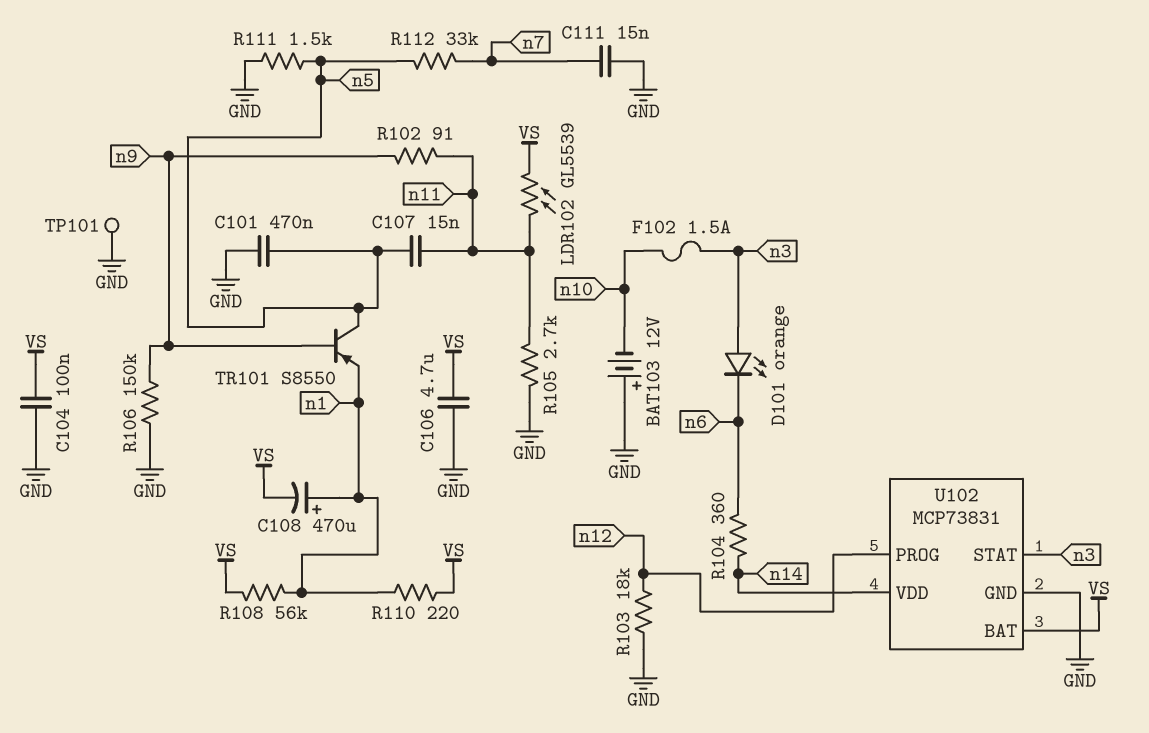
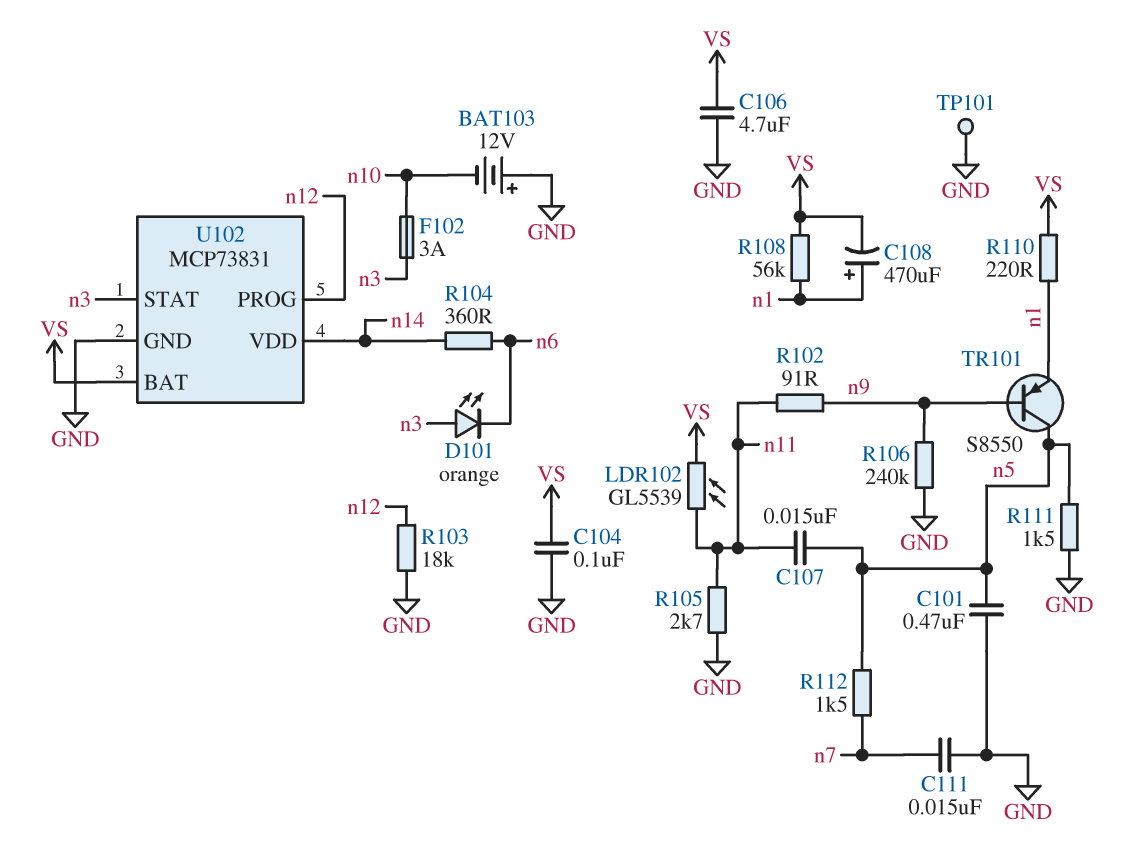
F102: 1.5A (n3, n10) -> 3A (n3, n10)
R106: 150k (GND, n9) -> 240k (GND, n9)
R112: 33k (n5, n7) -> 1.5k (n5, n7)

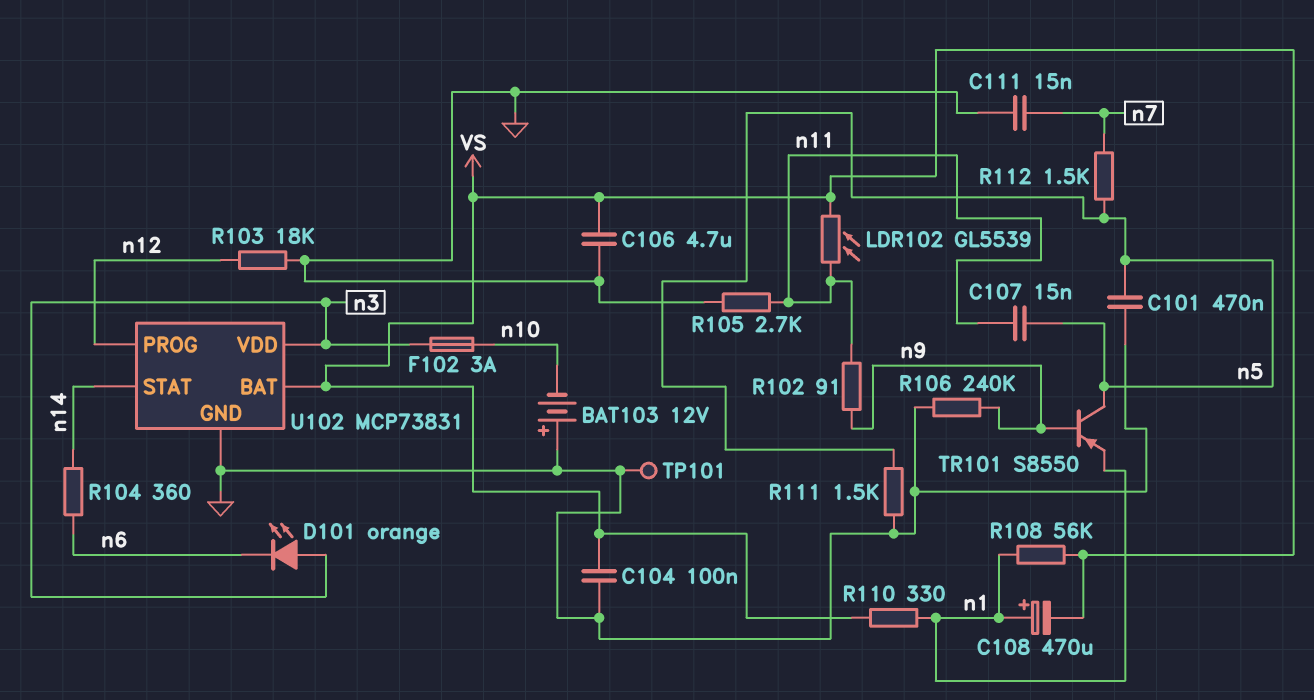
R110: 220 (VS, n1) -> 330 (VS, n1)
U102 pin STAT: n3 -> n14
U102 pin VDD: n14 -> n3

